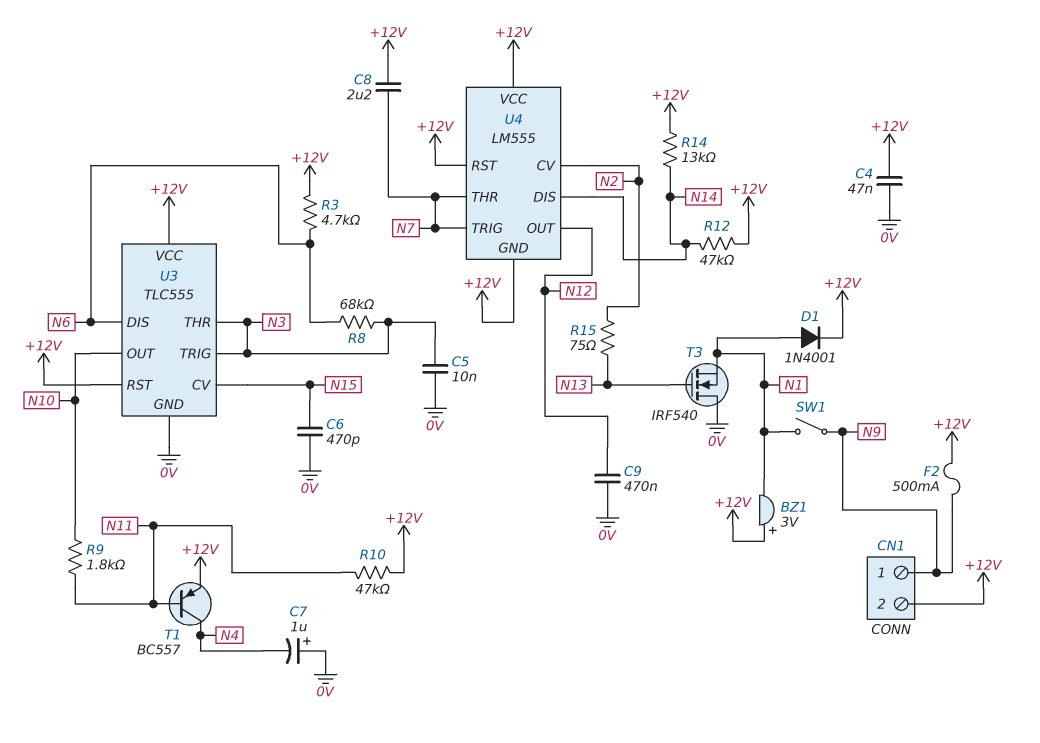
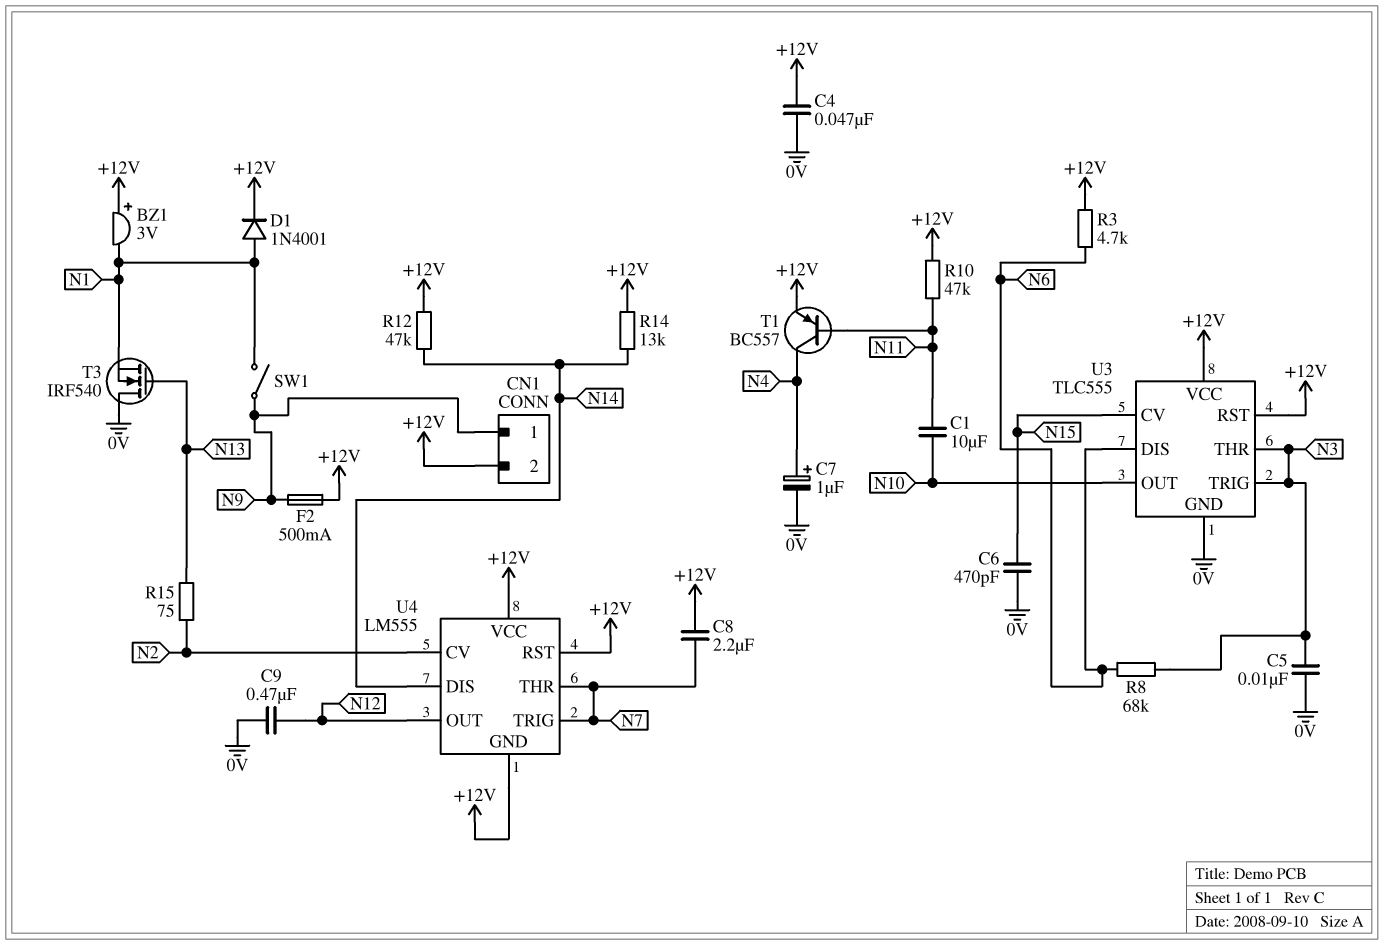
C1: none -> 10uF (N10, N11)
C7: 1uF (plus 0V, minus N4) -> 1uF (plus N4, minus 0V)
R9: 1.8k (N10, N11) -> none

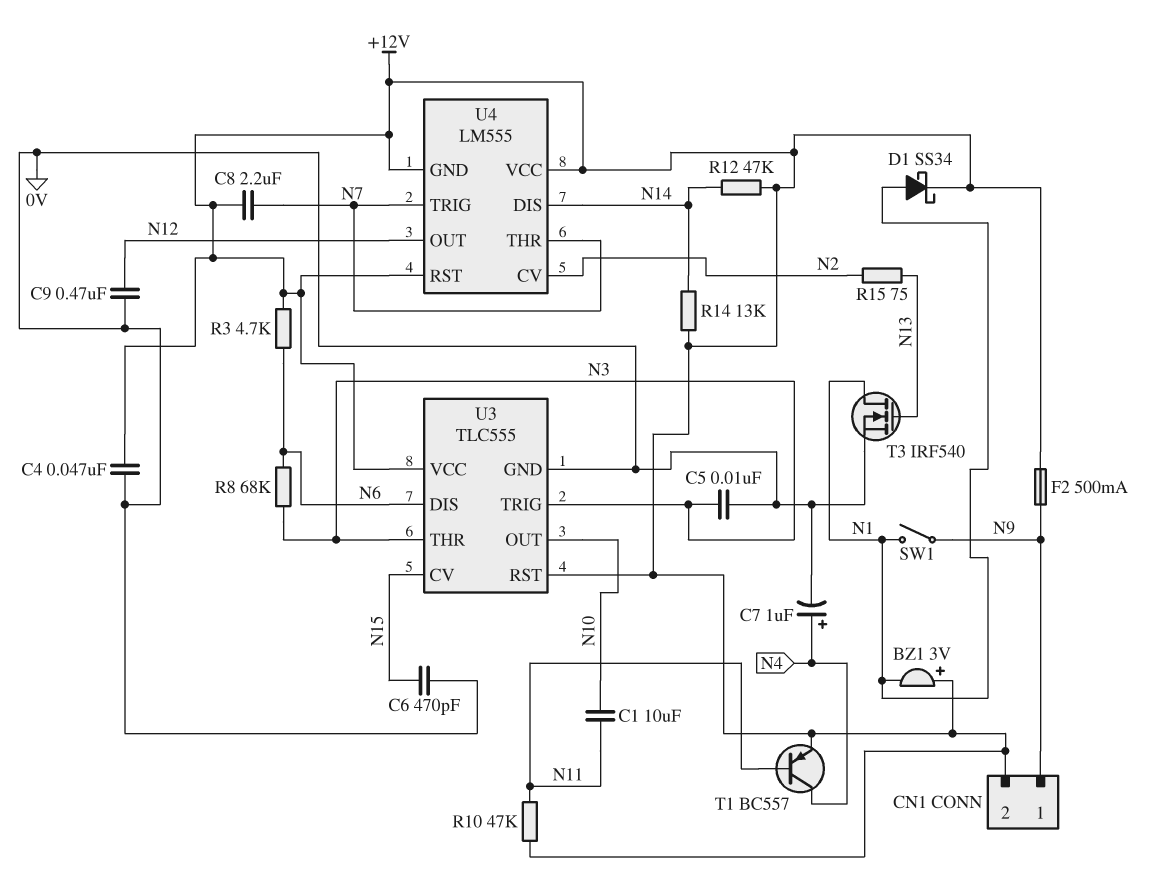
D1: diode 1N4001 (A N1, K +12V) -> schottky SS34 (A N1, K +12V)
T3: NMOS IRF540 (G N13, D 0V, S N1) -> NMOS IRF540 (G N13, D N1, S 0V)

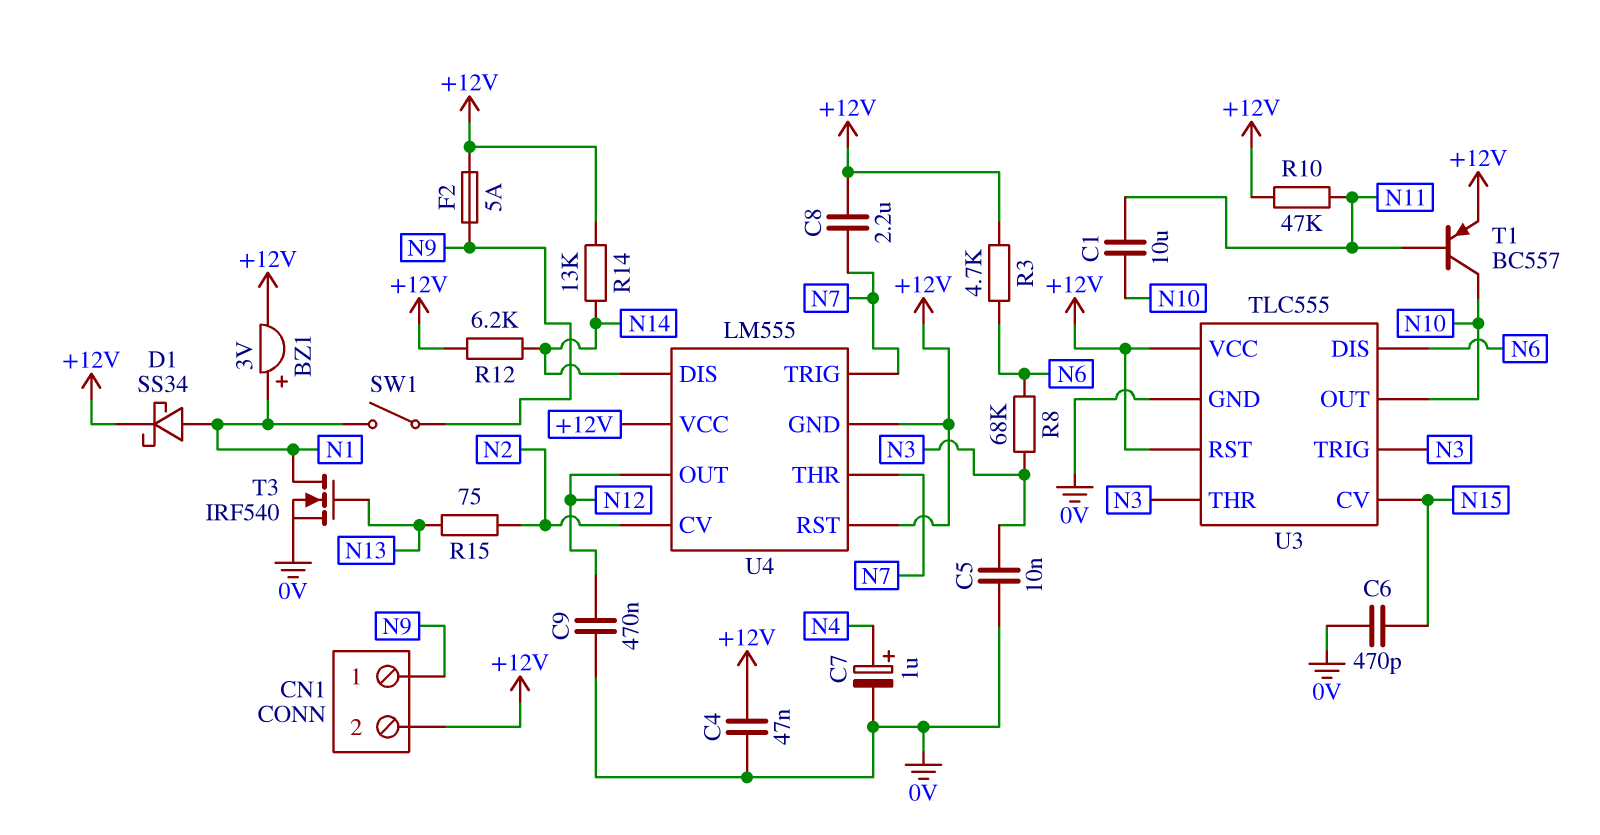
BZ1: buzzer 3V (plus +12V, minus N1) -> buzzer 3V (plus N1, minus +12V)
F2: 500mA (+12V, N9) -> 5A (+12V, N9)
R12: 47k (+12V, N14) -> 6.2k (+12V, N14)
T1: PNP BC557 (B N11, C N4, E +12V) -> PNP BC557 (B N11, C N10, E +12V)

